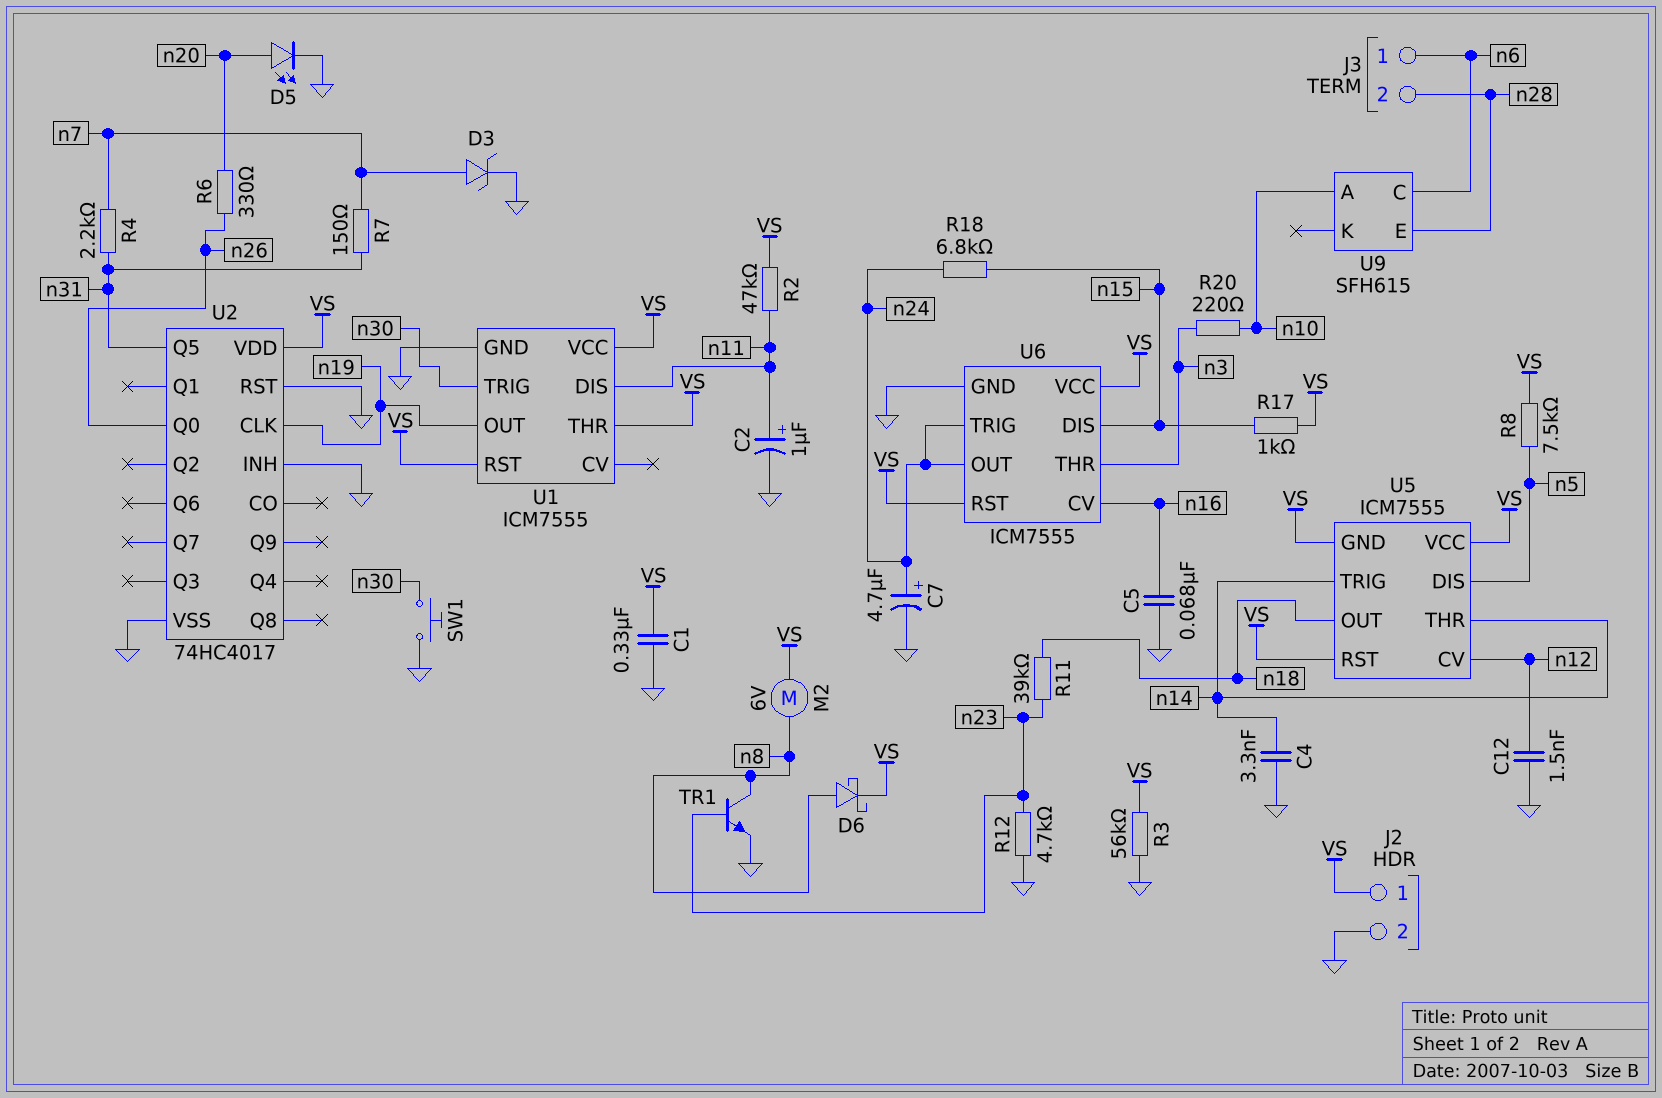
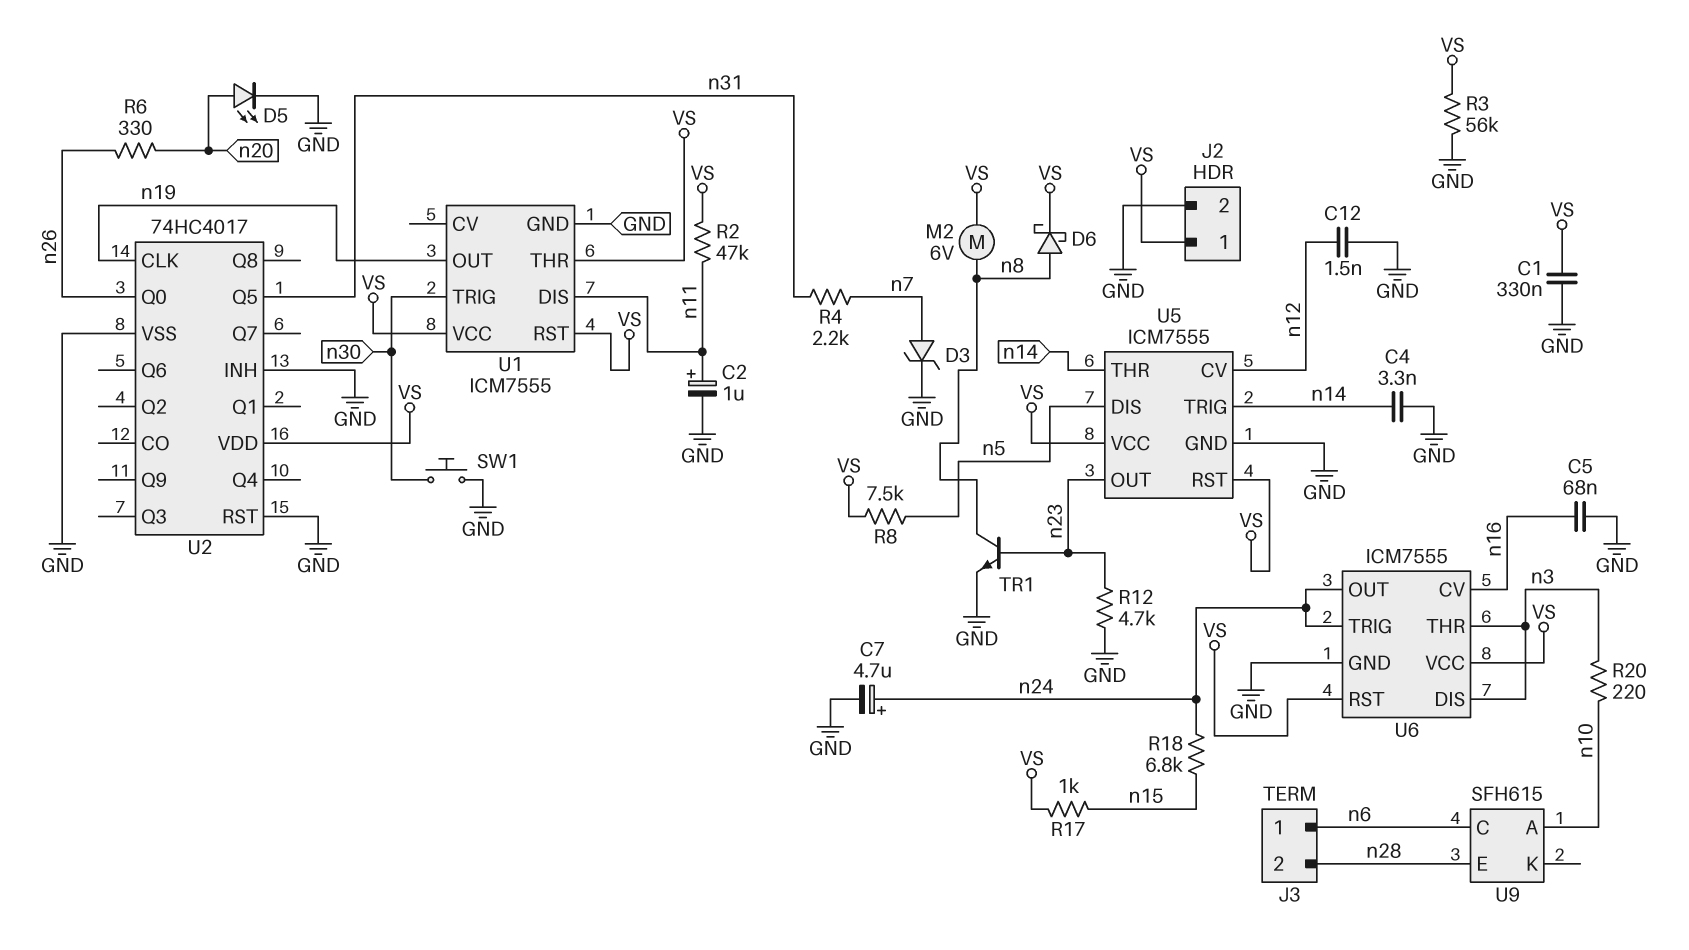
R7: 150 (n7, n31) -> none
R11: 39k (n18, n23) -> none
U5 pin GND: VS -> GND
U5 pin OUT: n18 -> n23
U6 pin DIS: n15 -> n3

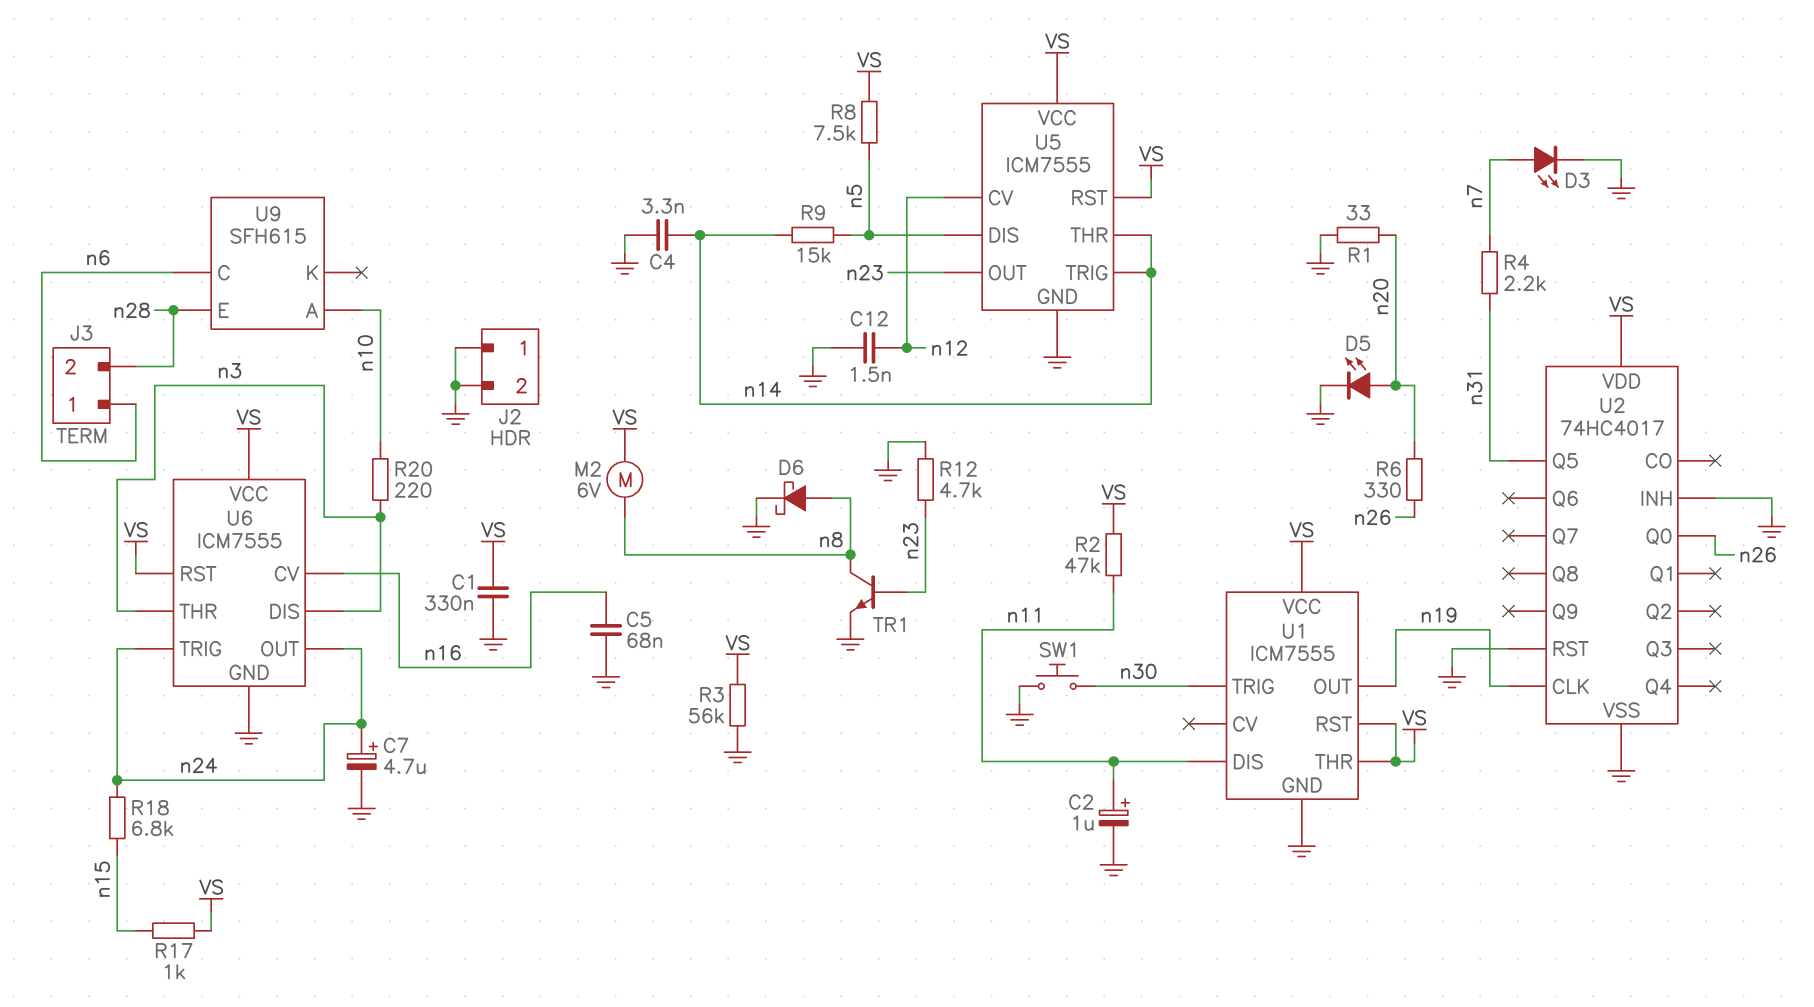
D3: zener (A n7, K GND) -> LED (A n7, K GND)
D6: schottky (A n8, K VS) -> schottky (A n8, K GND)
J2 pin 1: VS -> GND
R1: none -> 33 (GND, n20)
R9: none -> 15k (n5, n14)

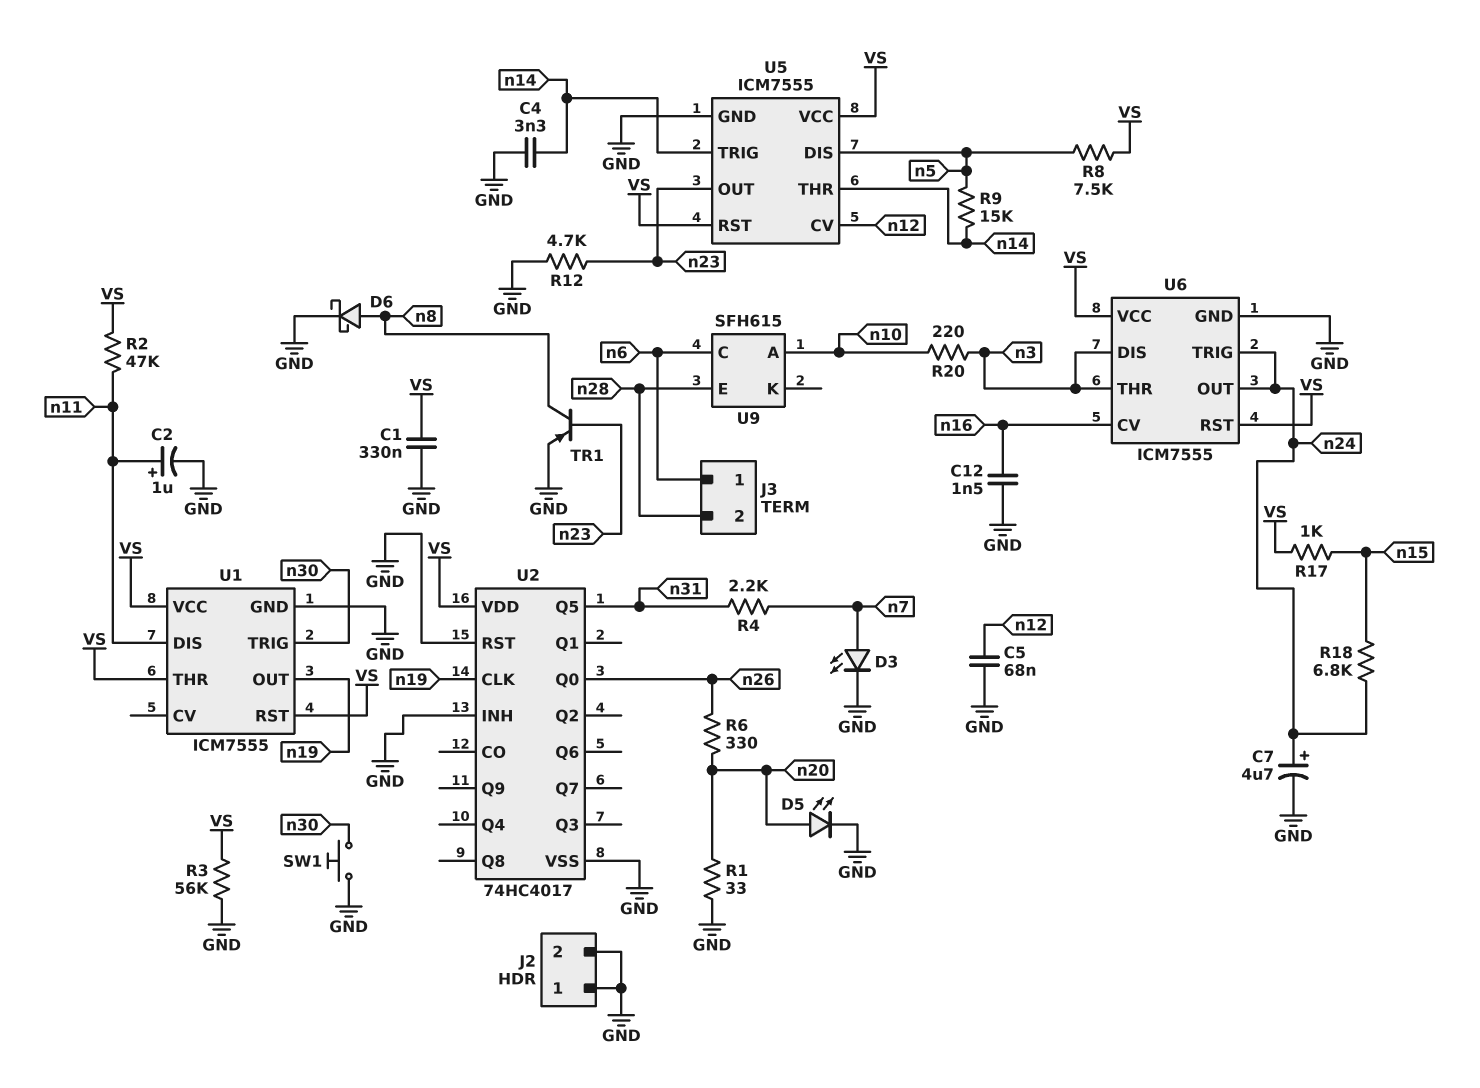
C5: 68nF (GND, n16) -> 68nF (GND, n12)
C12: 1.5nF (GND, n12) -> 1.5nF (GND, n16)
M2: motor 6V (VS, n8) -> none
TR1: NPN (B n23, C n8, E GND) -> PNP (B n23, C n8, E GND)

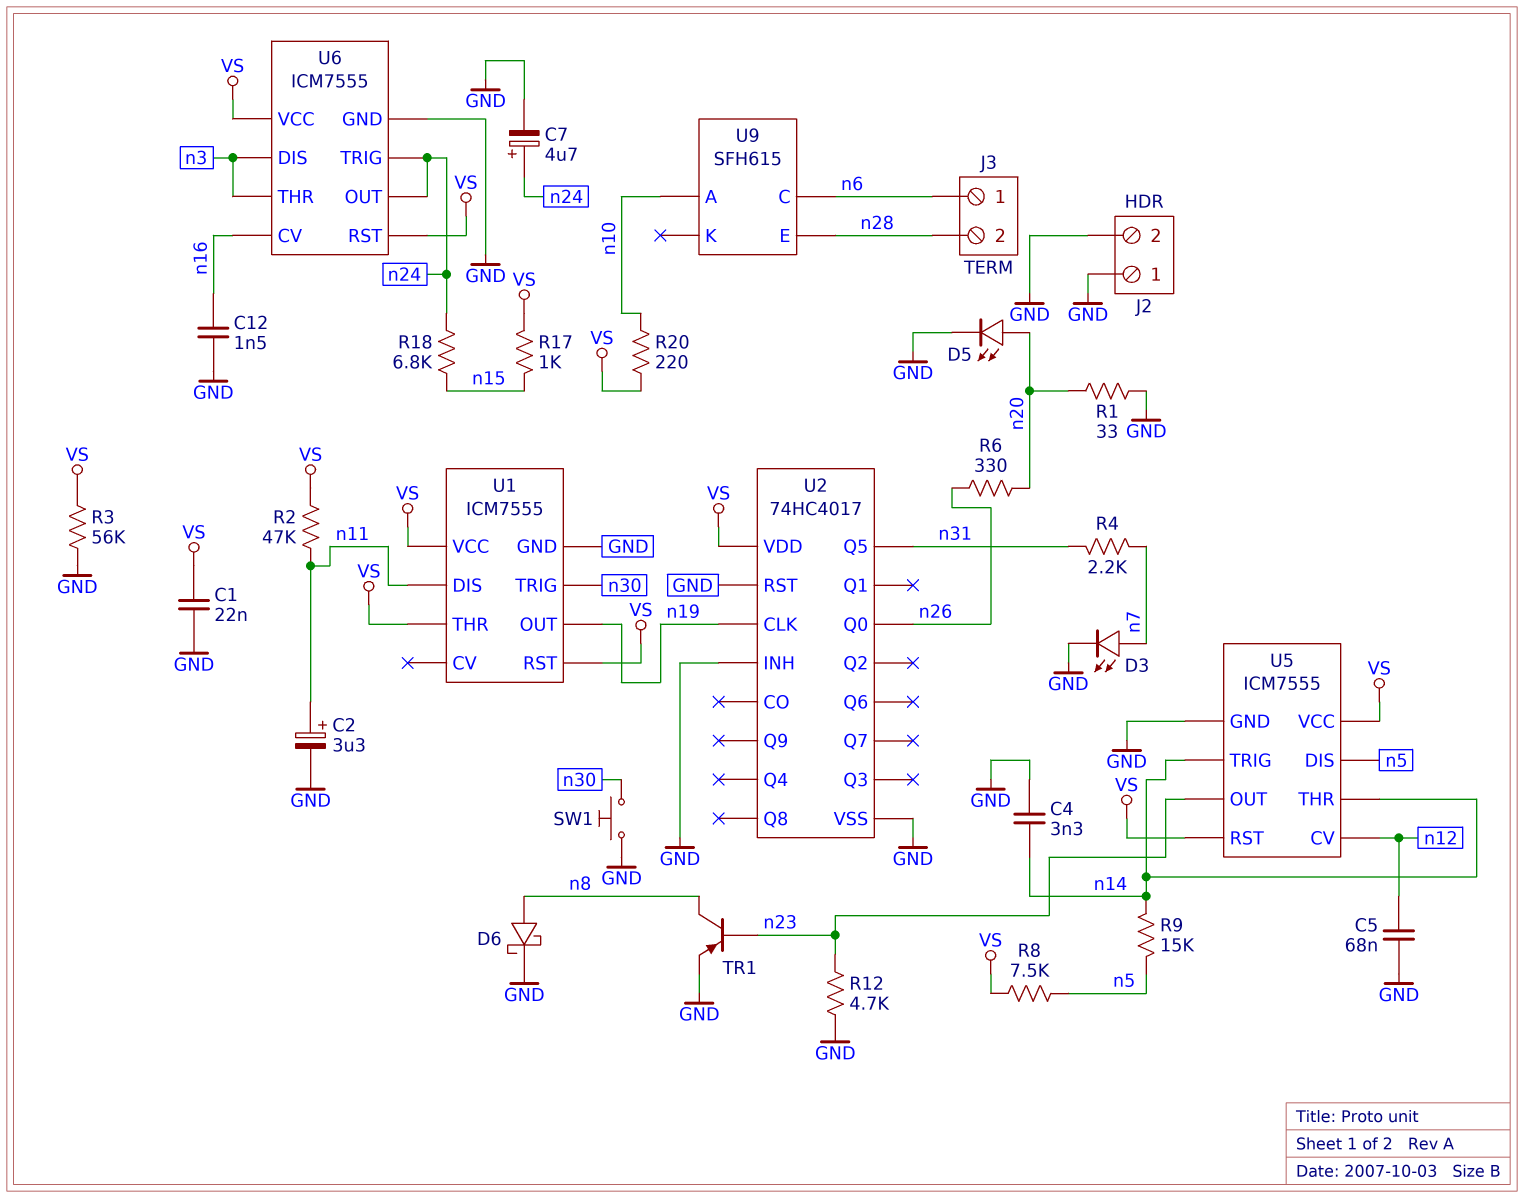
C1: 330nF (GND, VS) -> 22nF (GND, VS)
C2: 1uF (plus n11, minus GND) -> 3.3uF (plus n11, minus GND)
R20: 220 (n3, n10) -> 220 (VS, n10)

